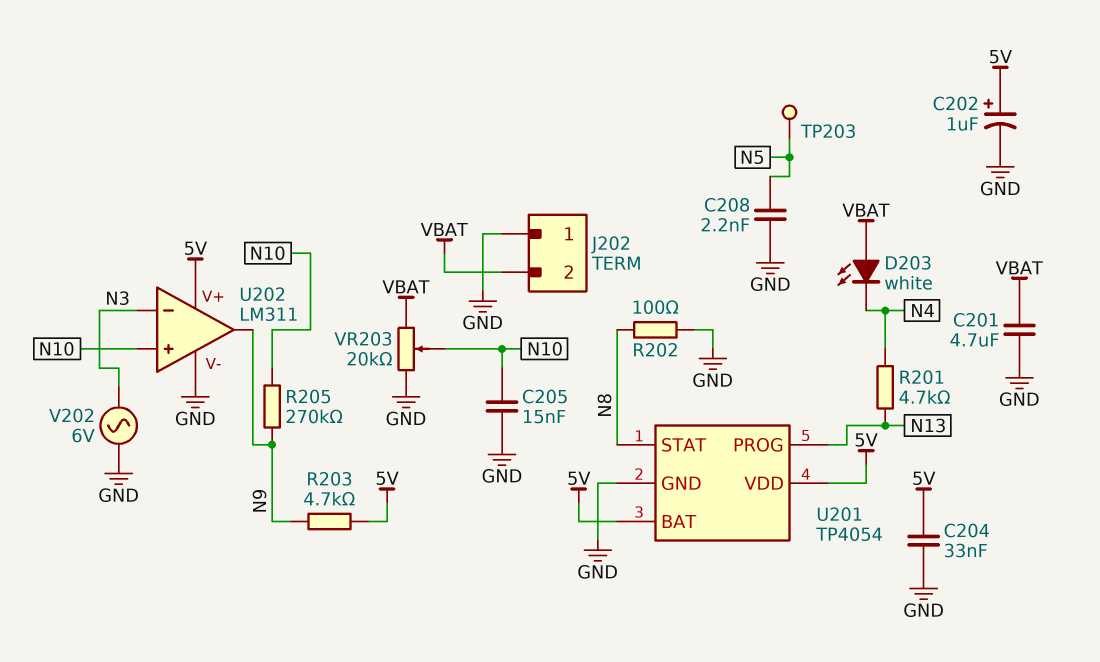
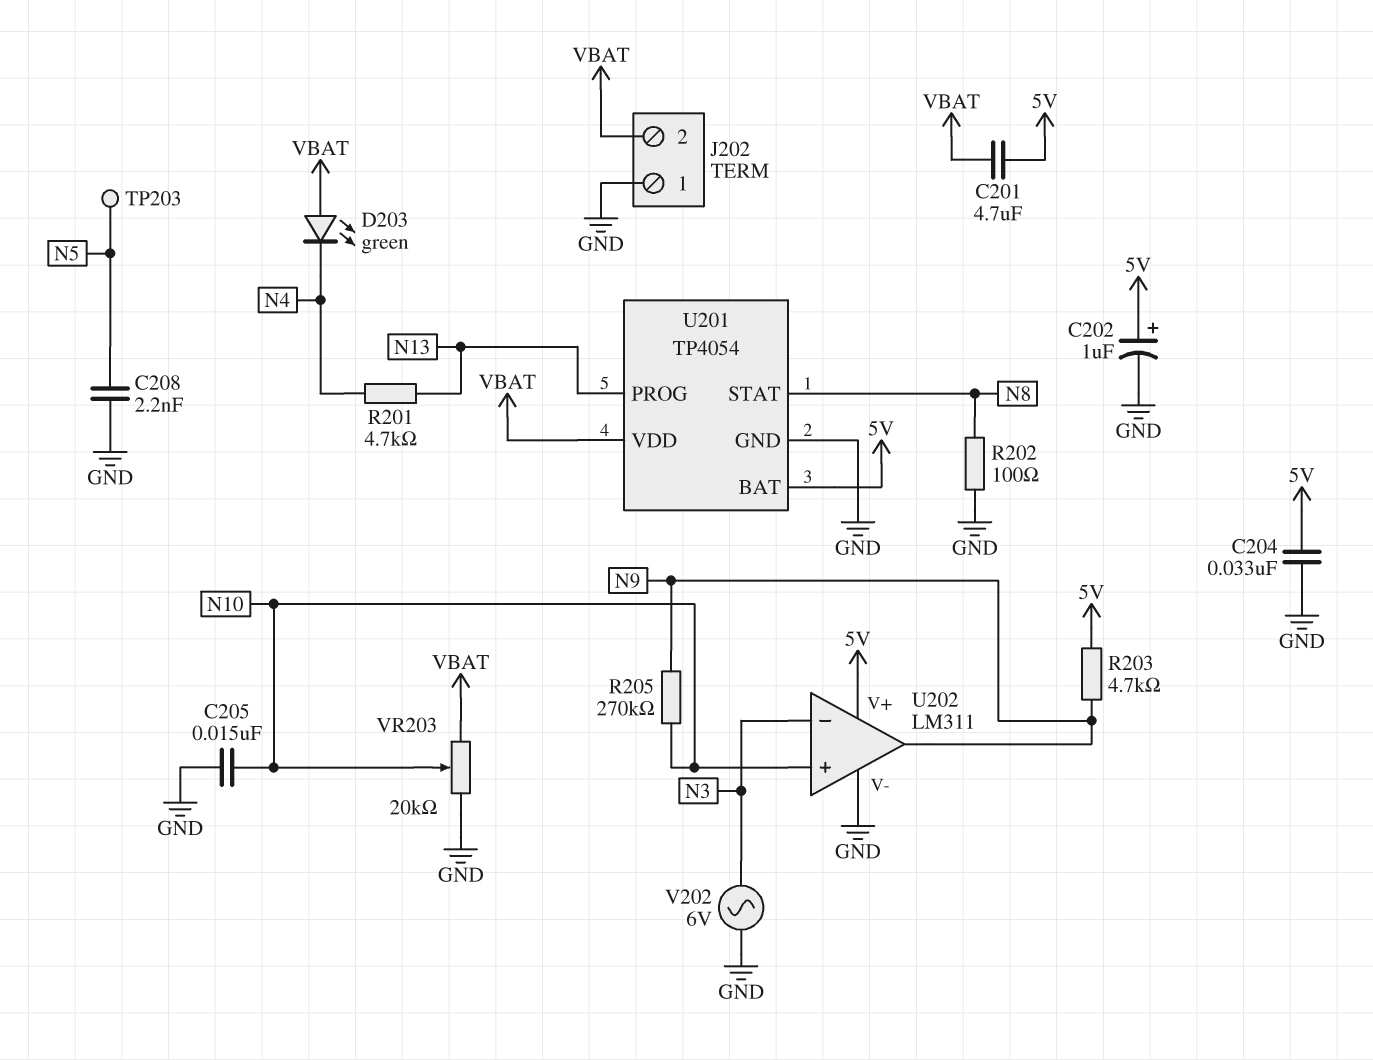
C201: 4.7uF (GND, VBAT) -> 4.7uF (5V, VBAT)
D203: LED white (A VBAT, K N4) -> LED green (A VBAT, K N4)
U201 pin VDD: 5V -> VBAT

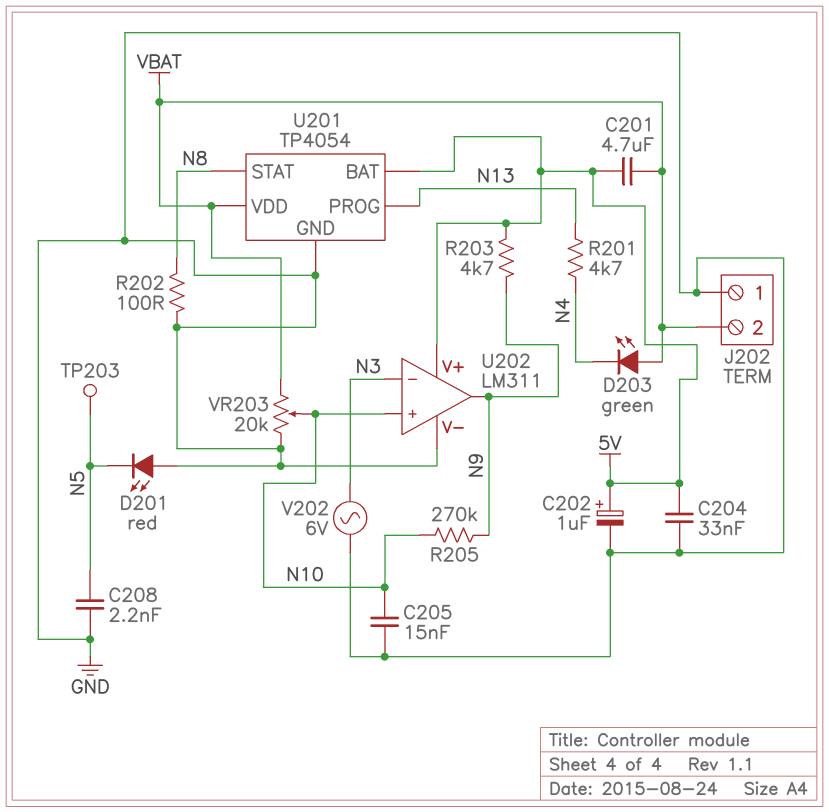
D201: none -> LED red (A GND, K N5)

